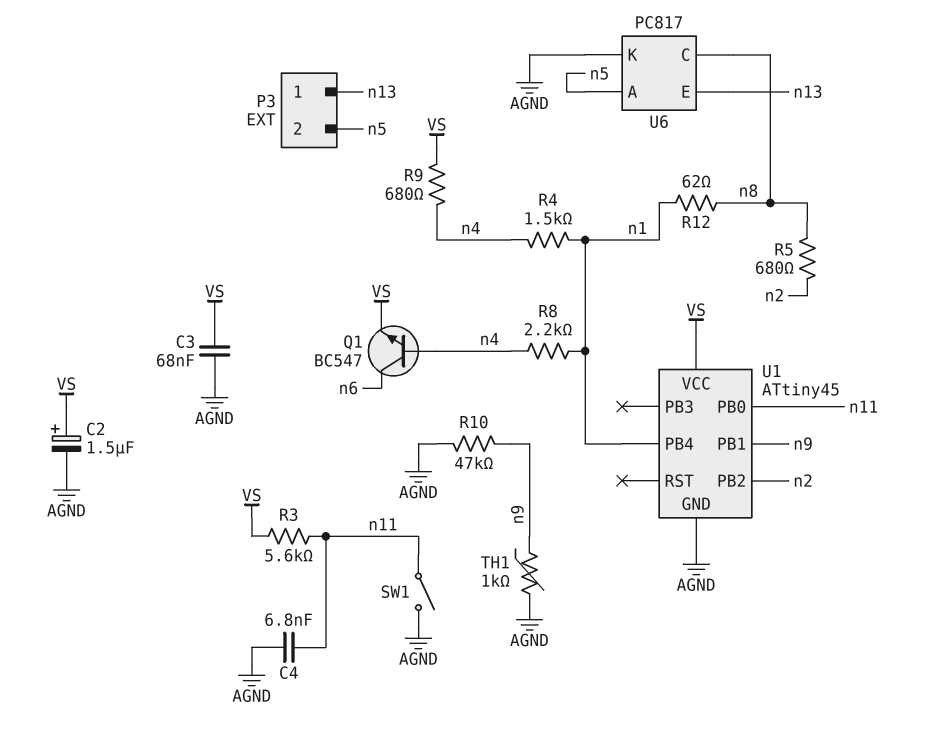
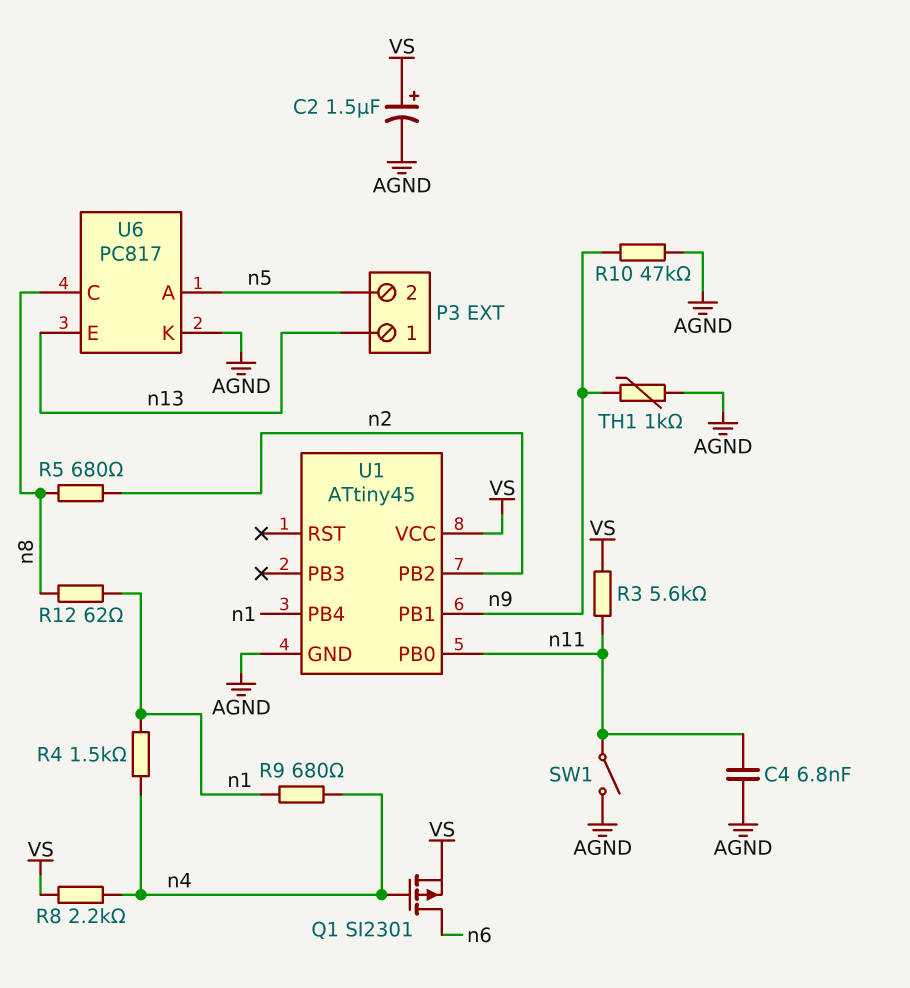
C3: 68nF (AGND, VS) -> none
Q1: NPN BC547 (B n4, C n6, E VS) -> PMOS SI2301 (G n4, D n6, S VS)
R8: 2.2k (n1, n4) -> 2.2k (VS, n4)
R9: 680 (VS, n4) -> 680 (n1, n4)

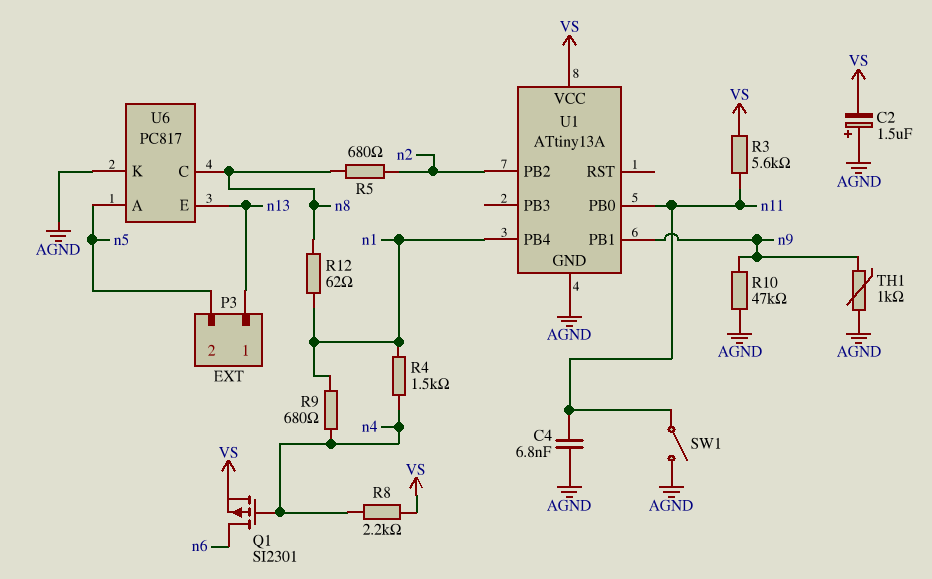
C2: 1.5uF (plus VS, minus AGND) -> 1.5uF (plus AGND, minus VS)
U1: ATtiny45 -> ATtiny13A

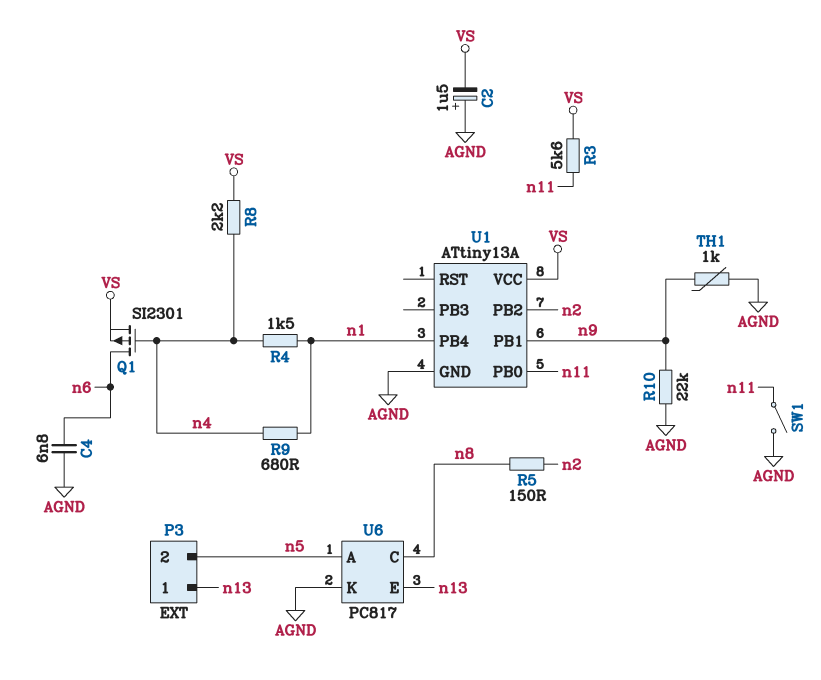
C4: 6.8nF (AGND, n11) -> 6.8nF (AGND, n6)
R5: 680 (n2, n8) -> 150 (n2, n8)
R10: 47k (AGND, n9) -> 22k (AGND, n9)
R12: 62 (n1, n8) -> none

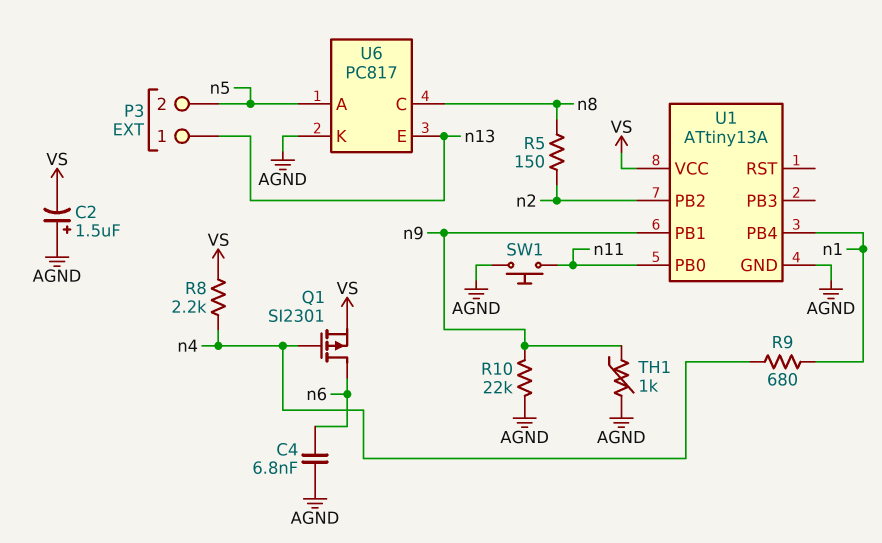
R3: 5.6k (VS, n11) -> none
R4: 1.5k (n1, n4) -> none
SW1: switch (AGND, n11) -> button (AGND, n11)

